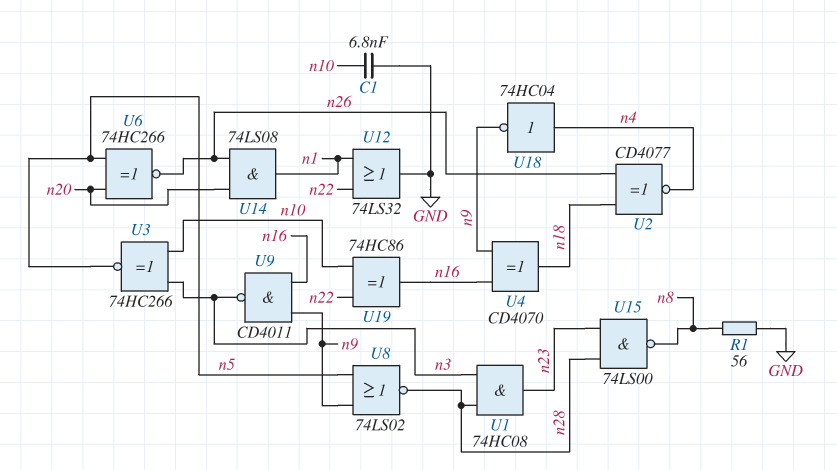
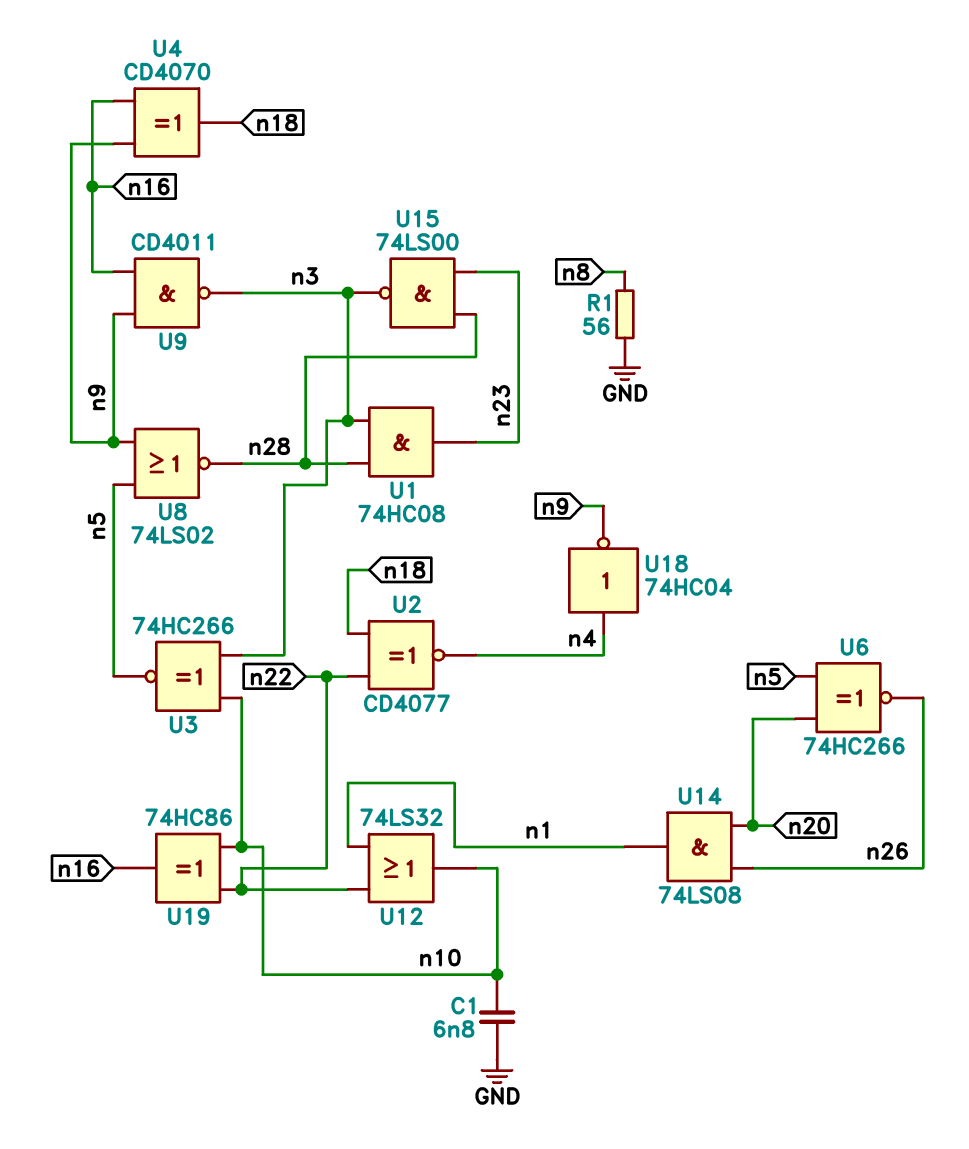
U2: XNOR CD4077 (in n18, in n26, out n4) -> XNOR CD4077 (in n18, in n22, out n4)
U12: OR 74LS32 (in n1, in n22, out GND) -> OR 74LS32 (in n1, in n22, out n10)
U15: NAND 74LS00 (in n23, in n28, out n8) -> NAND 74LS00 (in n23, in n28, out n3)

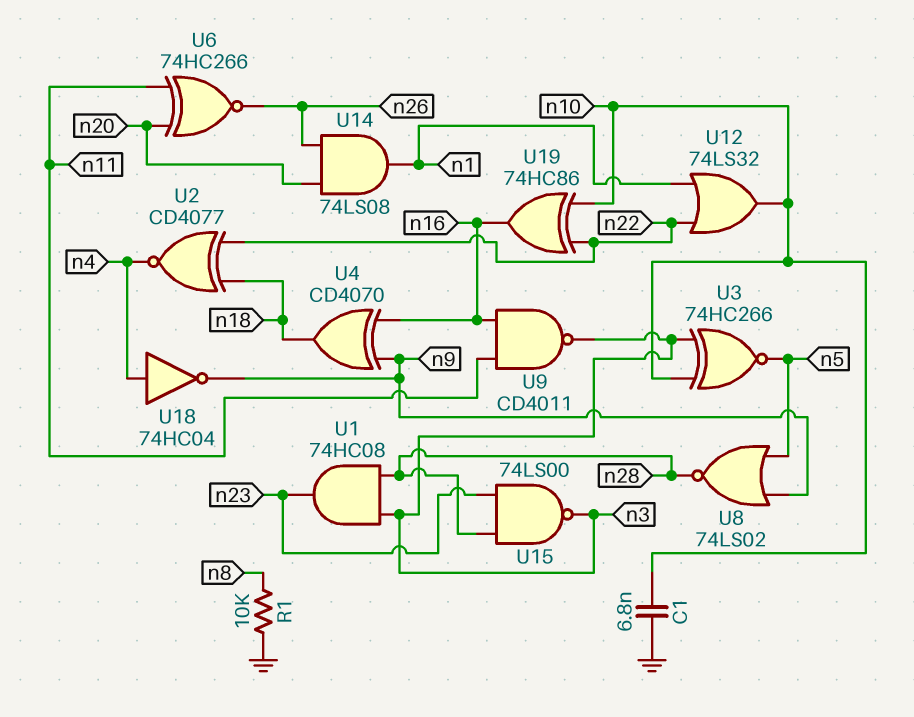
R1: 56 (GND, n8) -> 10k (GND, n8)
U6: XNOR 74HC266 (in n5, in n20, out n26) -> XNOR 74HC266 (in n11, in n20, out n26)
U9: NAND CD4011 (in n9, in n16, out n3) -> NAND CD4011 (in n11, in n16, out n3)

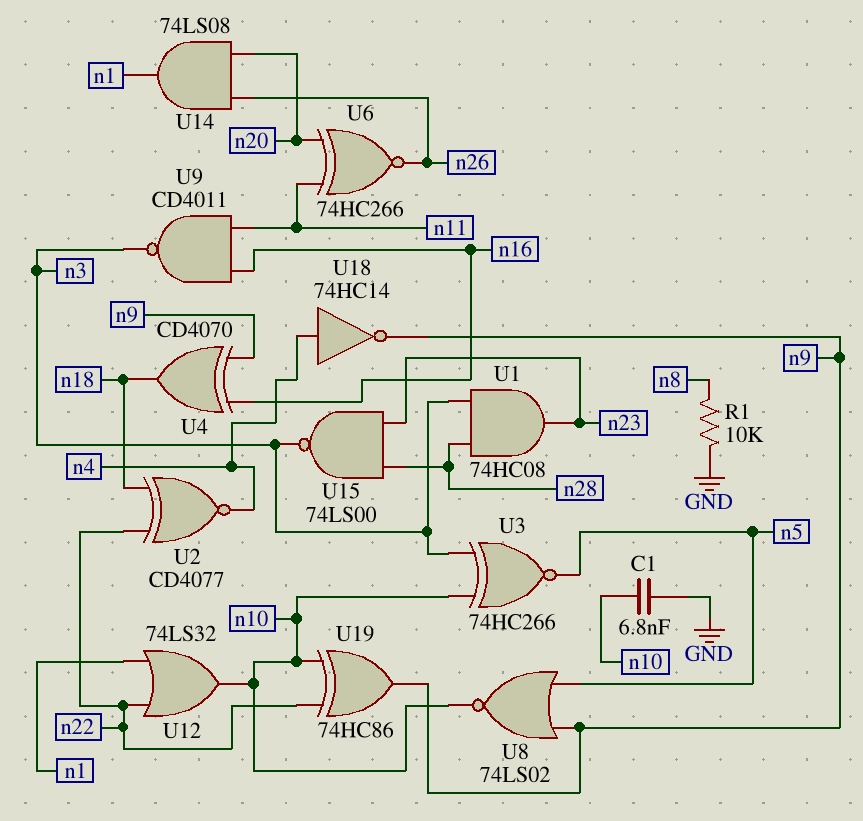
U8: NOR 74LS02 (in n5, in n9, out n28) -> NOR 74LS02 (in n5, in n9, out n10)
U18: NOT 74HC04 (in n4, out n9) -> NOT 74HC14 (in n4, out n9)
U19: XOR 74HC86 (in n10, in n22, out n16) -> XOR 74HC86 (in n10, in n22, out n9)

